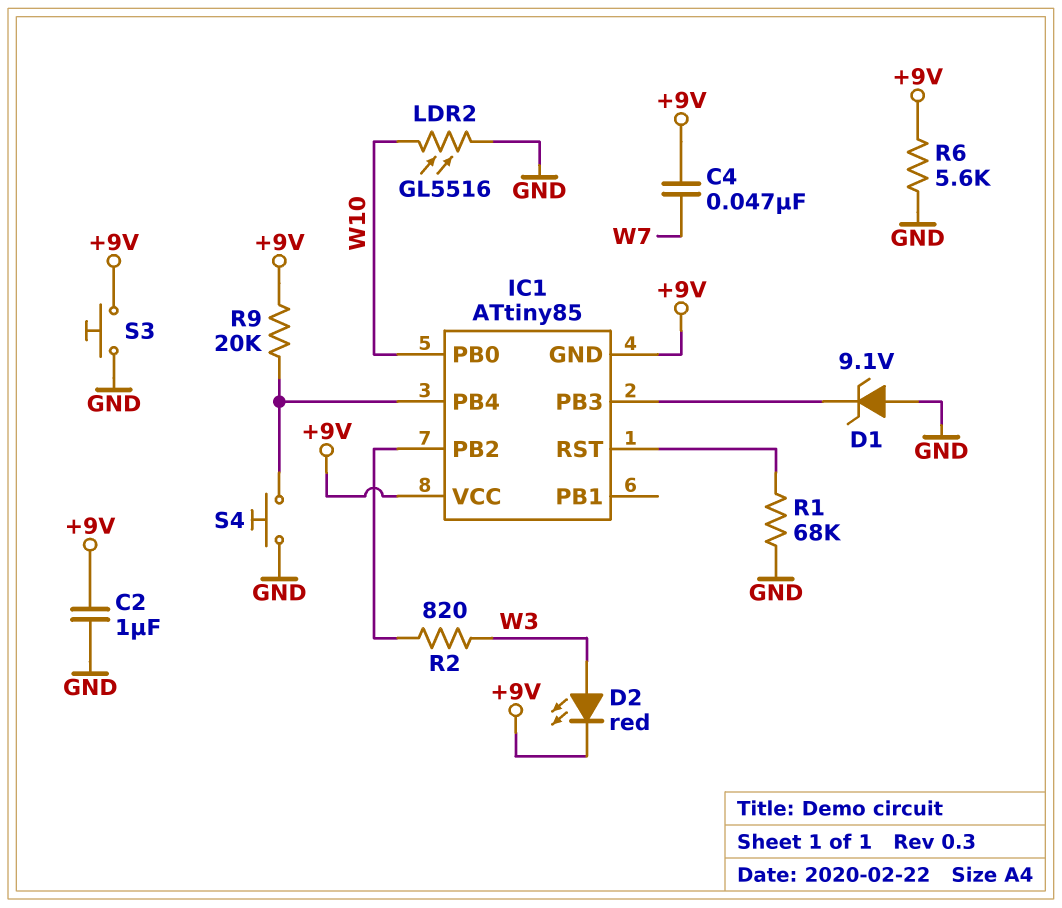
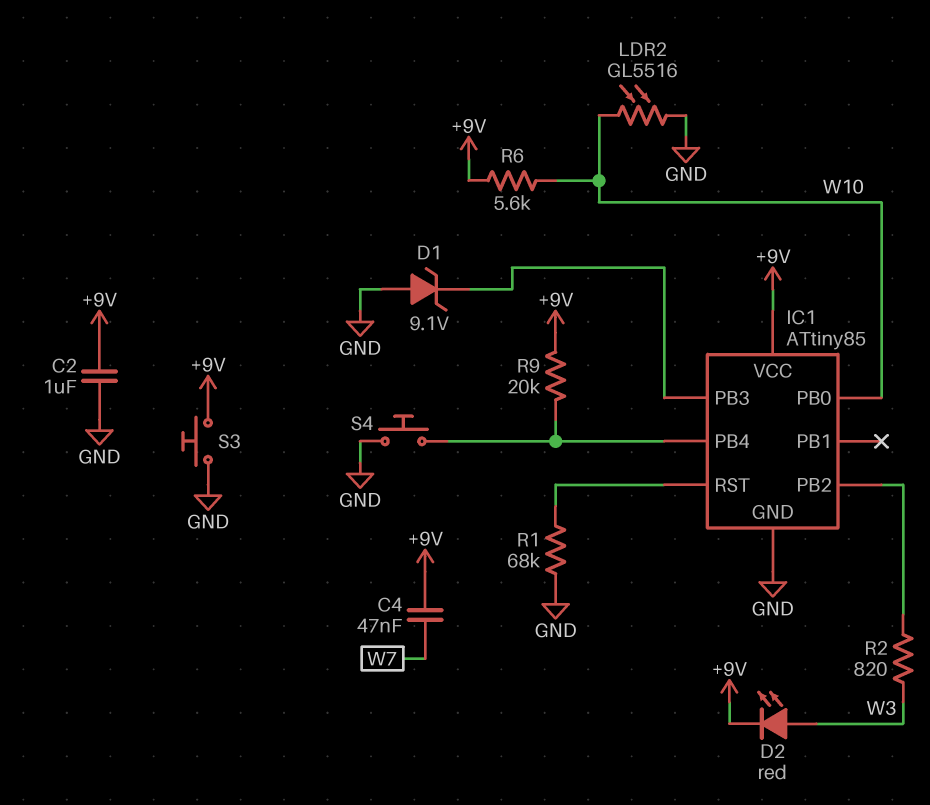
IC1 pin GND: +9V -> GND
R6: 5.6k (+9V, GND) -> 5.6k (+9V, W10)

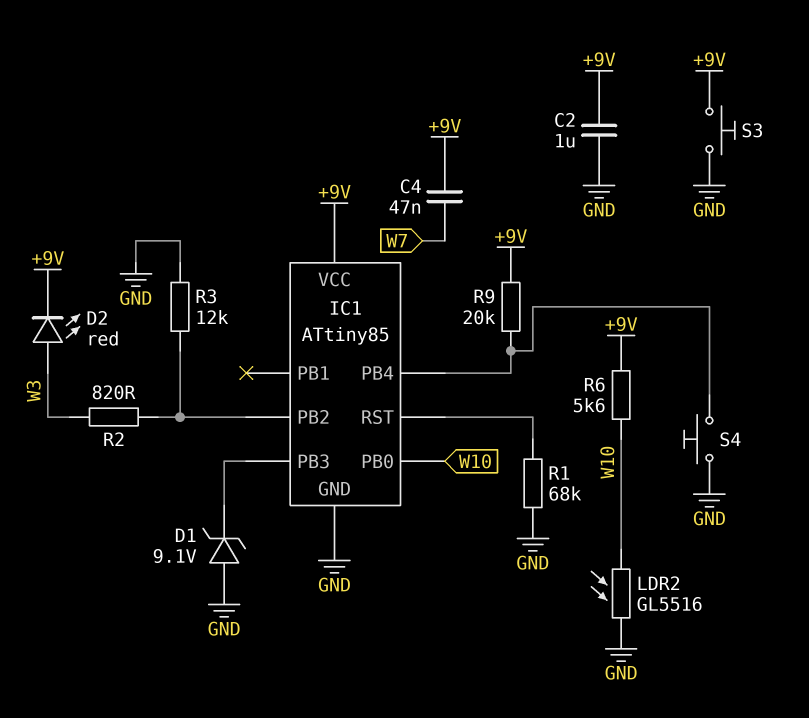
R3: none -> 12k (GND, IC1/PB2)

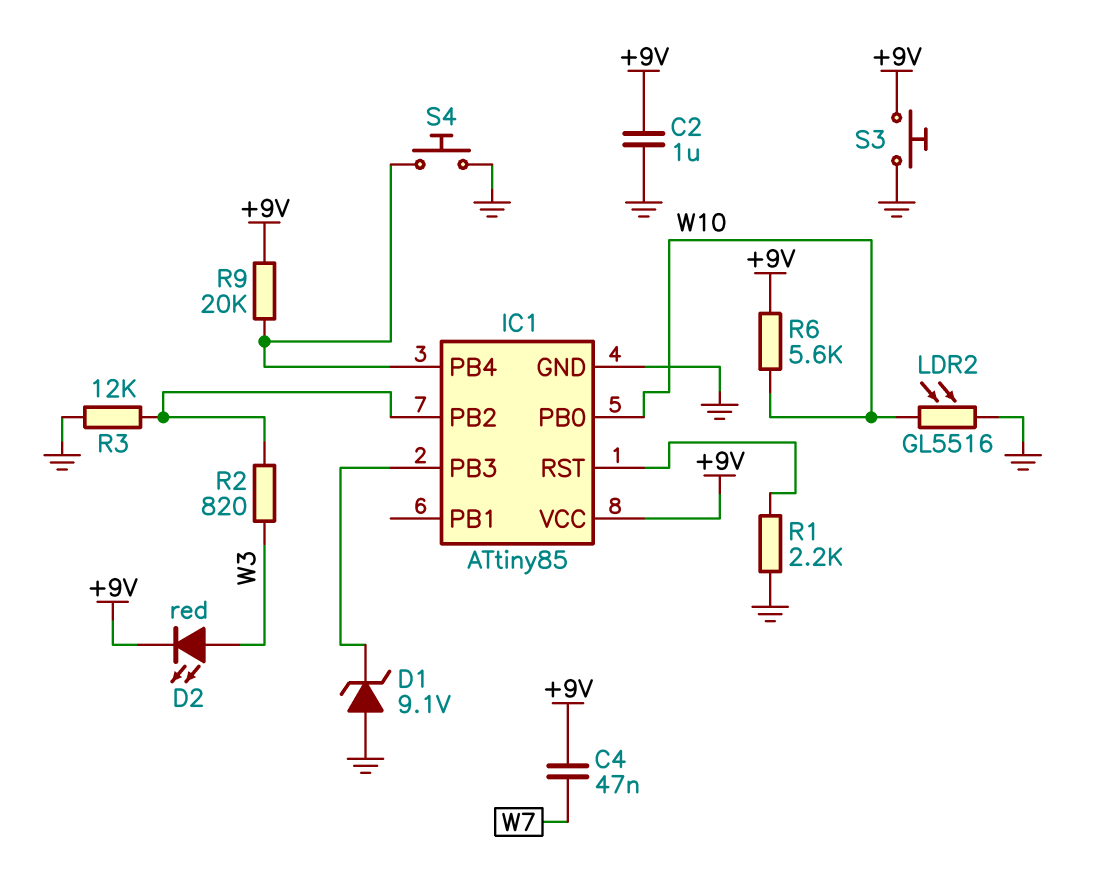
R1: 68k (GND, IC1/RST) -> 2.2k (GND, IC1/RST)

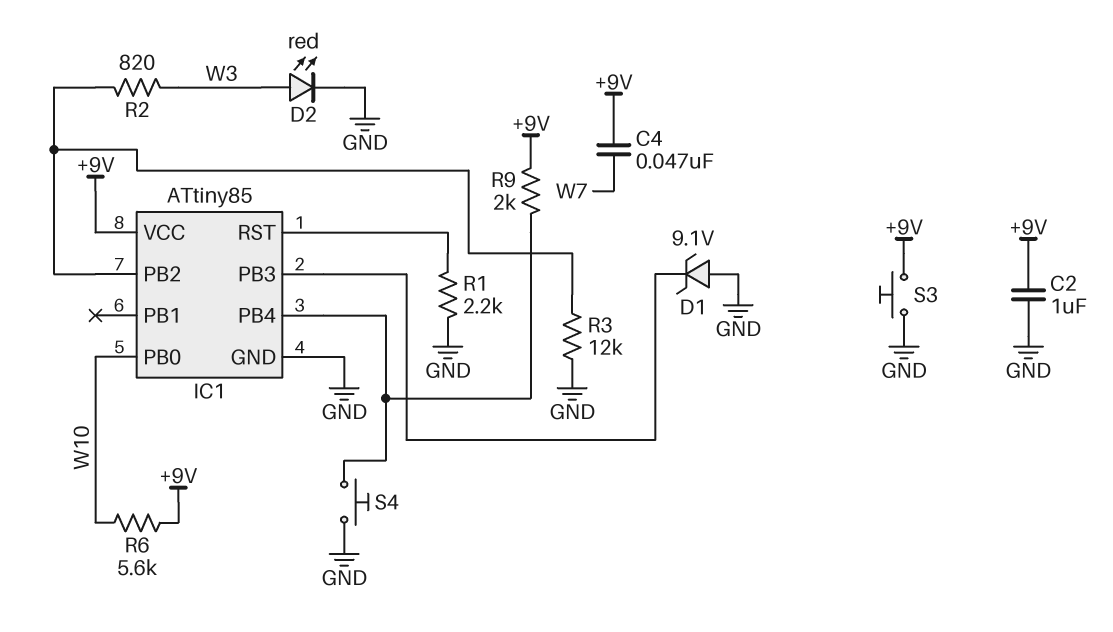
D2: LED red (A W3, K +9V) -> LED red (A W3, K GND)
LDR2: GL5516 (GND, W10) -> none
R9: 20k (+9V, IC1/PB4) -> 2k (+9V, IC1/PB4)

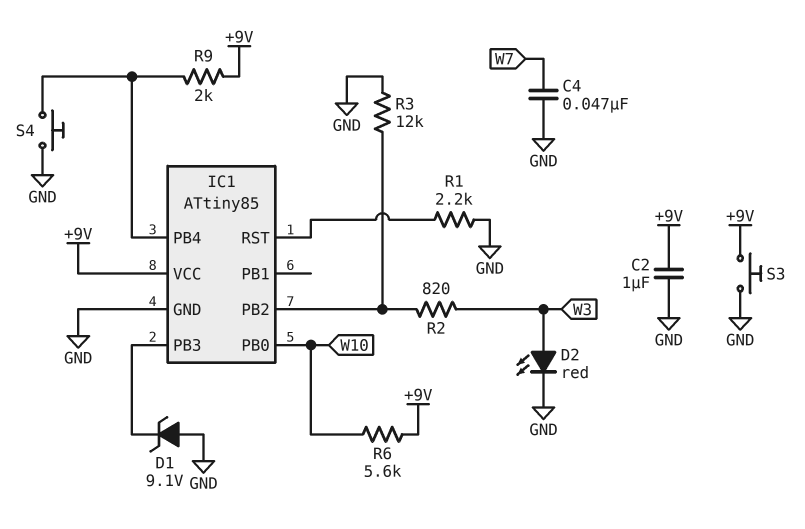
C4: 47nF (+9V, W7) -> 47nF (GND, W7)

